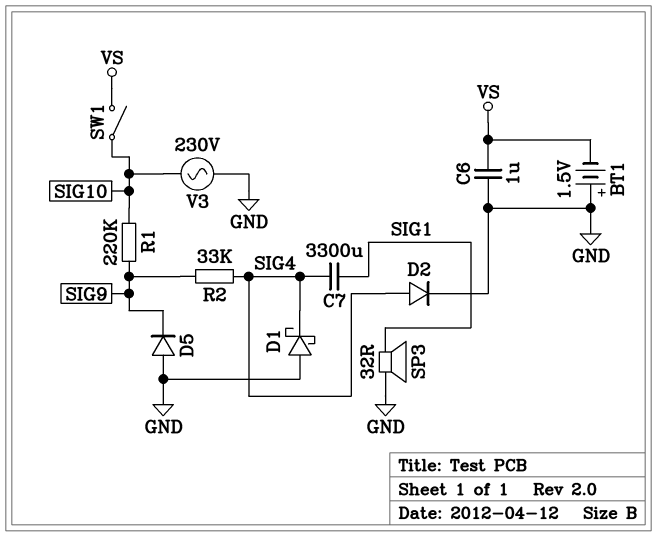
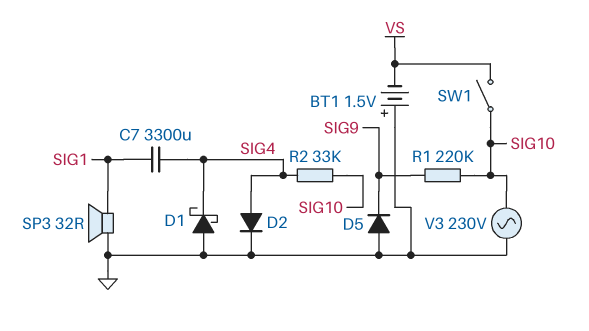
C6: 1uF (GND, VS) -> none
R2: 33k (SIG4, SIG9) -> 33k (SIG4, SIG10)

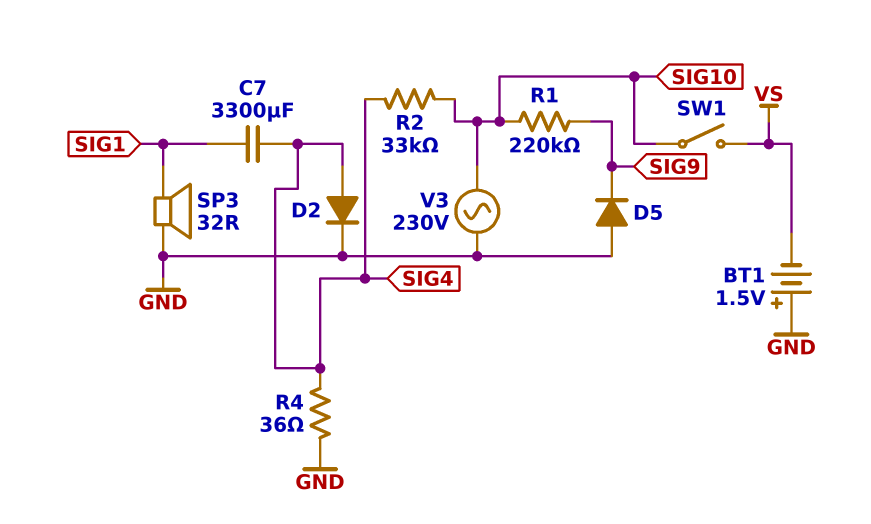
D1: schottky (A GND, K SIG4) -> none
R4: none -> 36 (GND, SIG4)

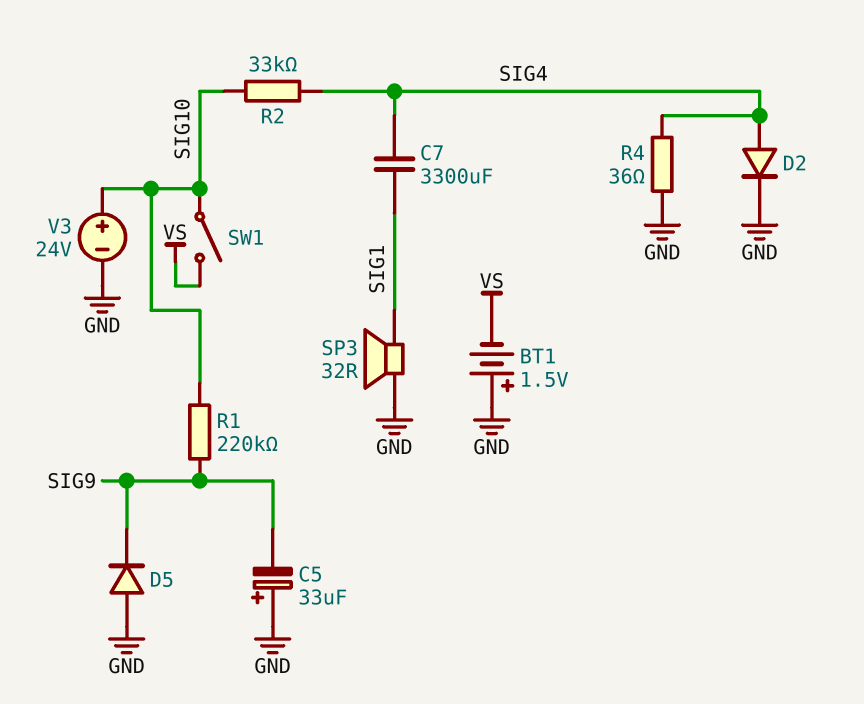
C5: none -> 33uF (plus GND, minus SIG9)
V3: AC 230V (GND, SIG10) -> 24V (plus SIG10, minus GND)

